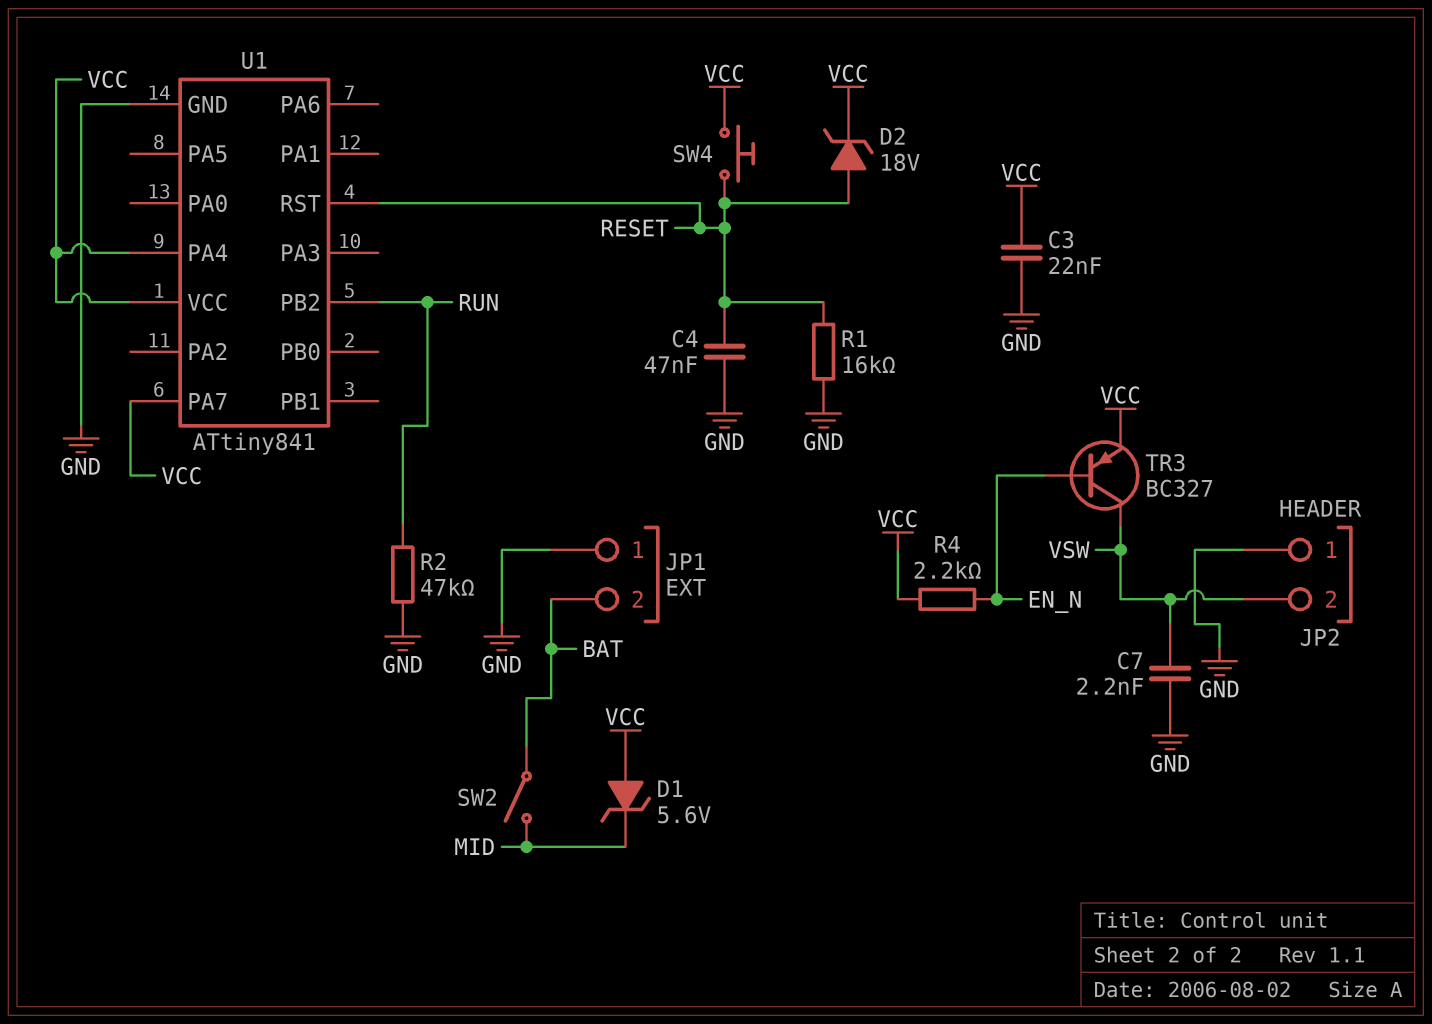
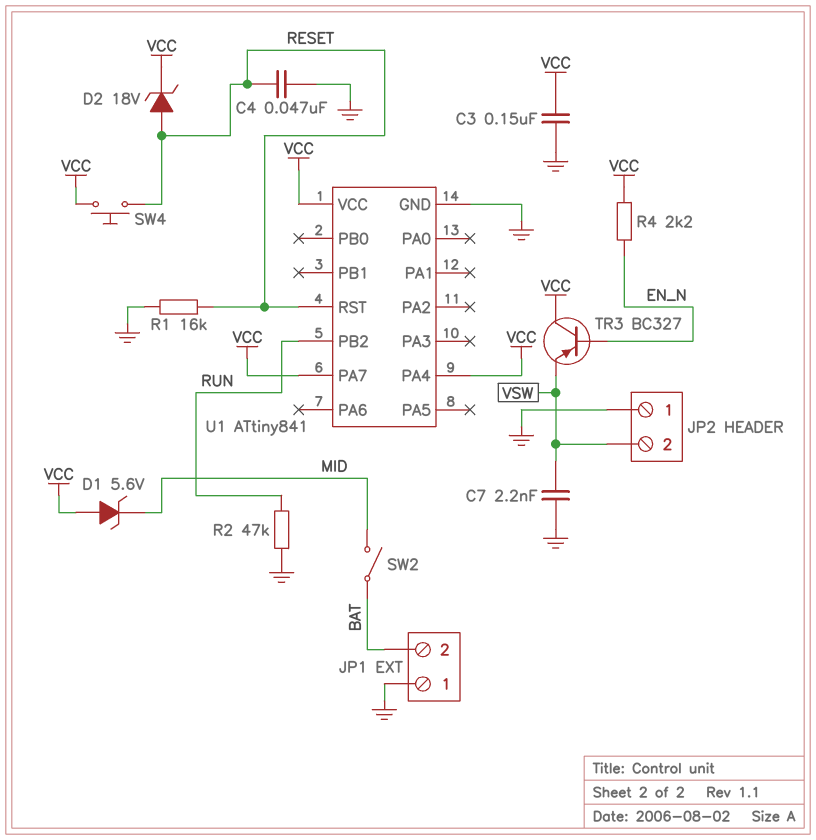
C3: 22nF (GND, VCC) -> 150nF (GND, VCC)
TR3: PNP BC327 (B EN_N, C VSW, E VCC) -> PNP BC327 (B EN_N, C VCC, E VSW)

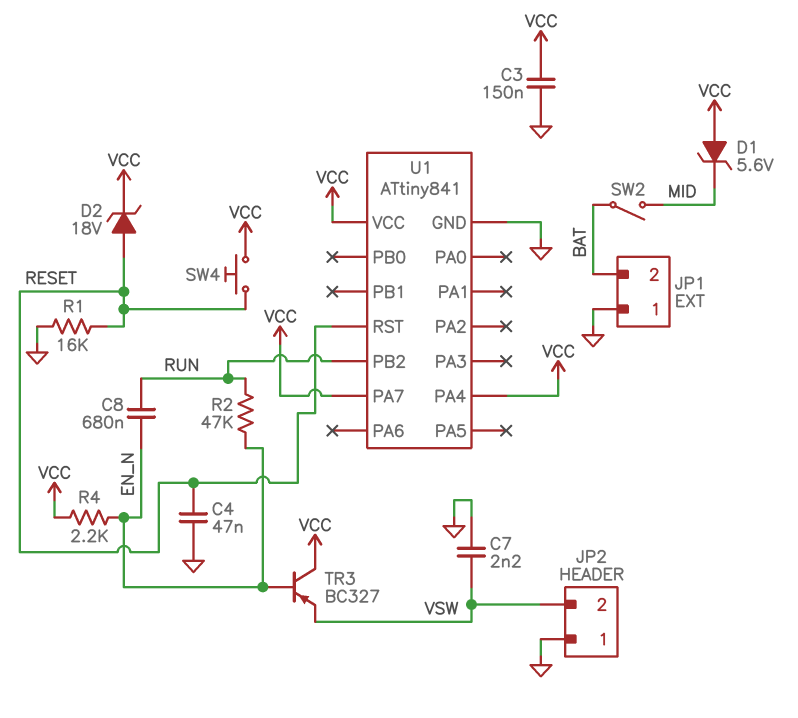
C8: none -> 680nF (EN_N, RUN)
R2: 47k (GND, RUN) -> 47k (EN_N, RUN)

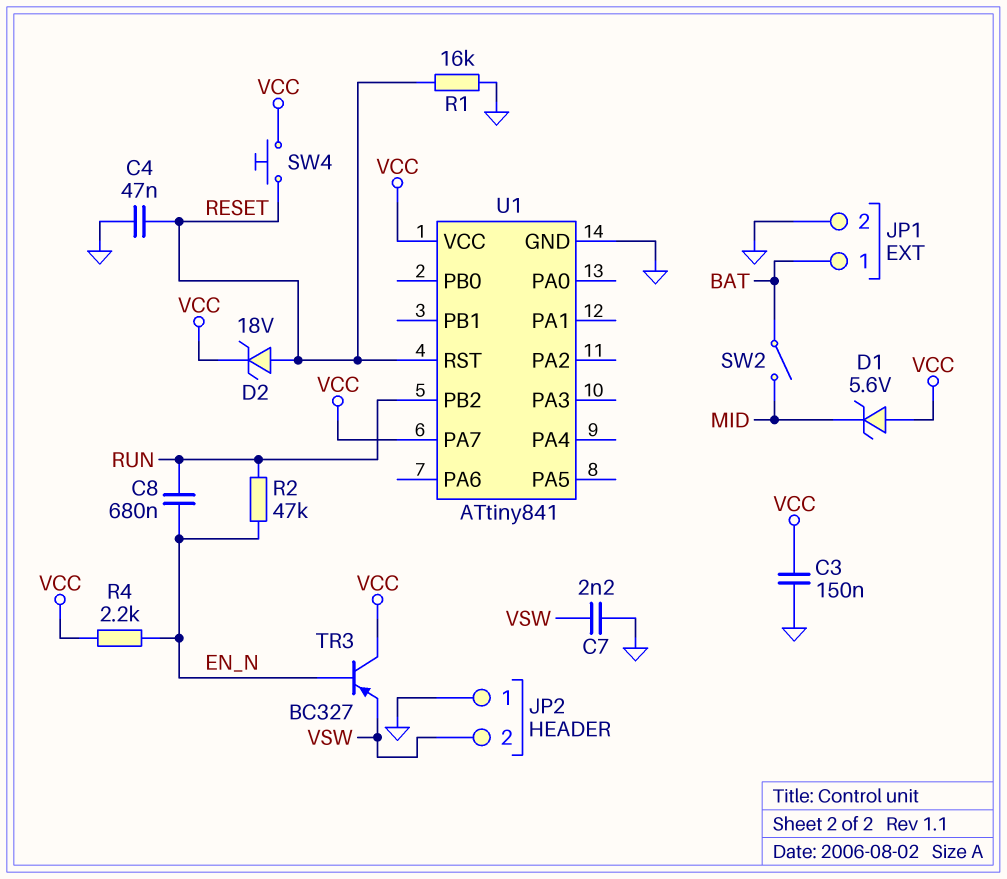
JP1 pin 1: GND -> BAT
JP1 pin 2: BAT -> GND
U1 pin PA4: VCC -> none

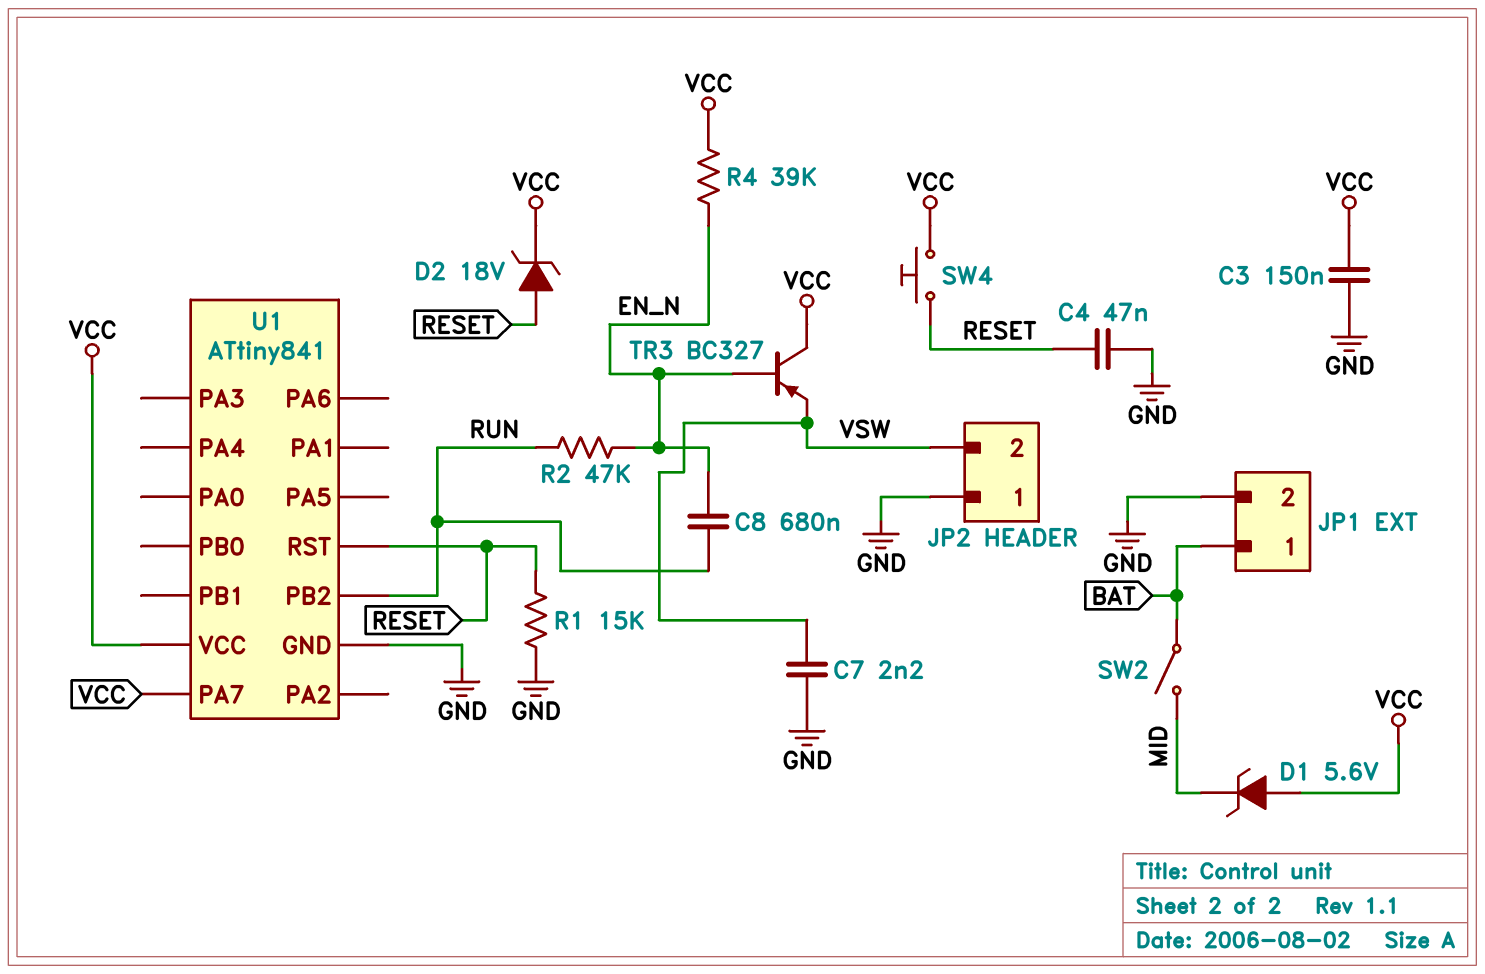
R1: 16k (GND, RESET) -> 15k (GND, RESET)
R4: 2.2k (EN_N, VCC) -> 39k (EN_N, VCC)

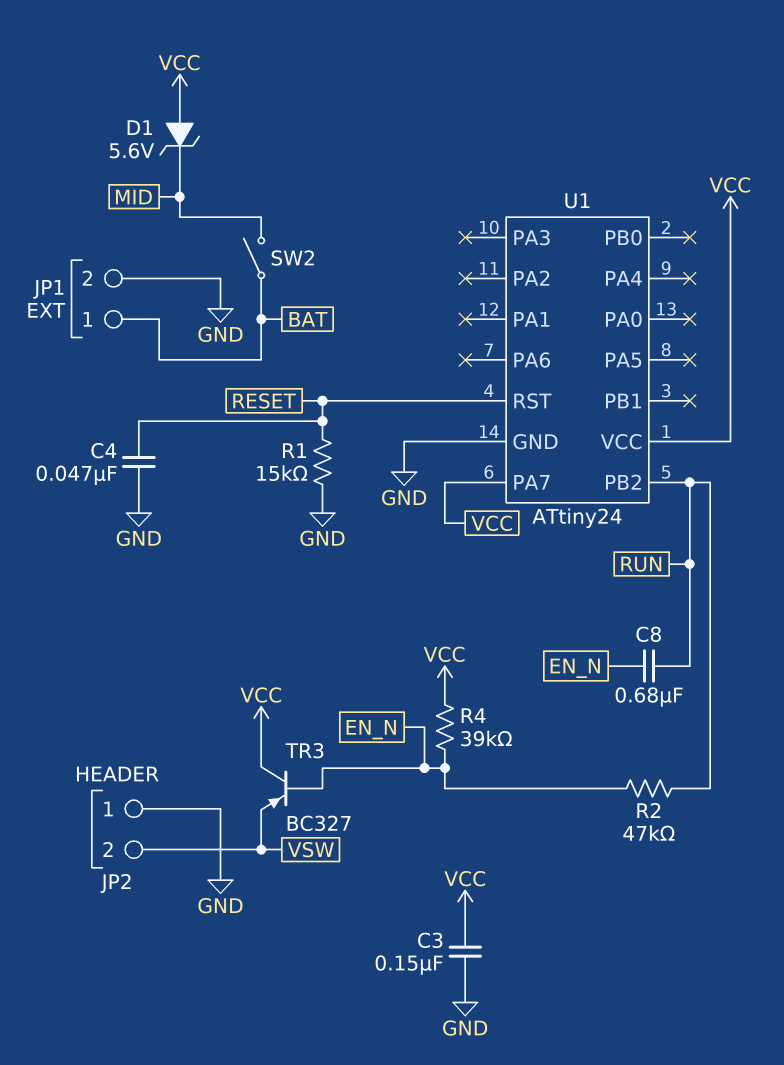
C7: 2.2nF (GND, VSW) -> none
D2: zener 18V (A RESET, K VCC) -> none
SW4: button (RESET, VCC) -> none
U1: ATtiny841 -> ATtiny24

